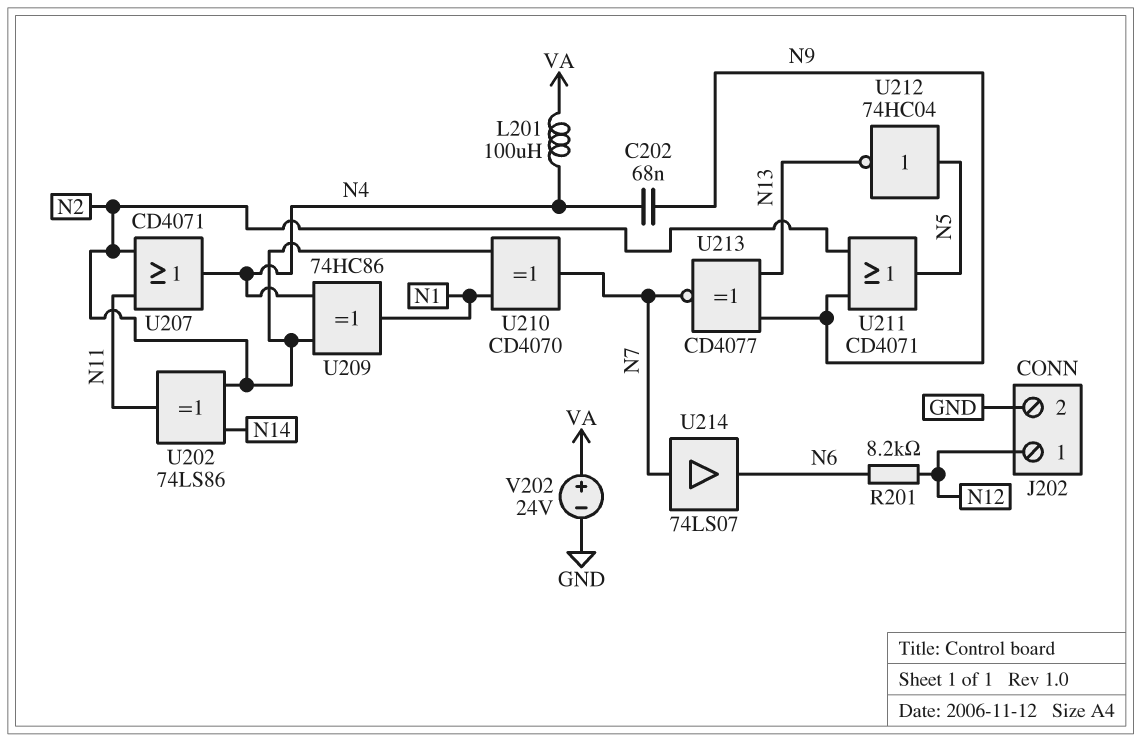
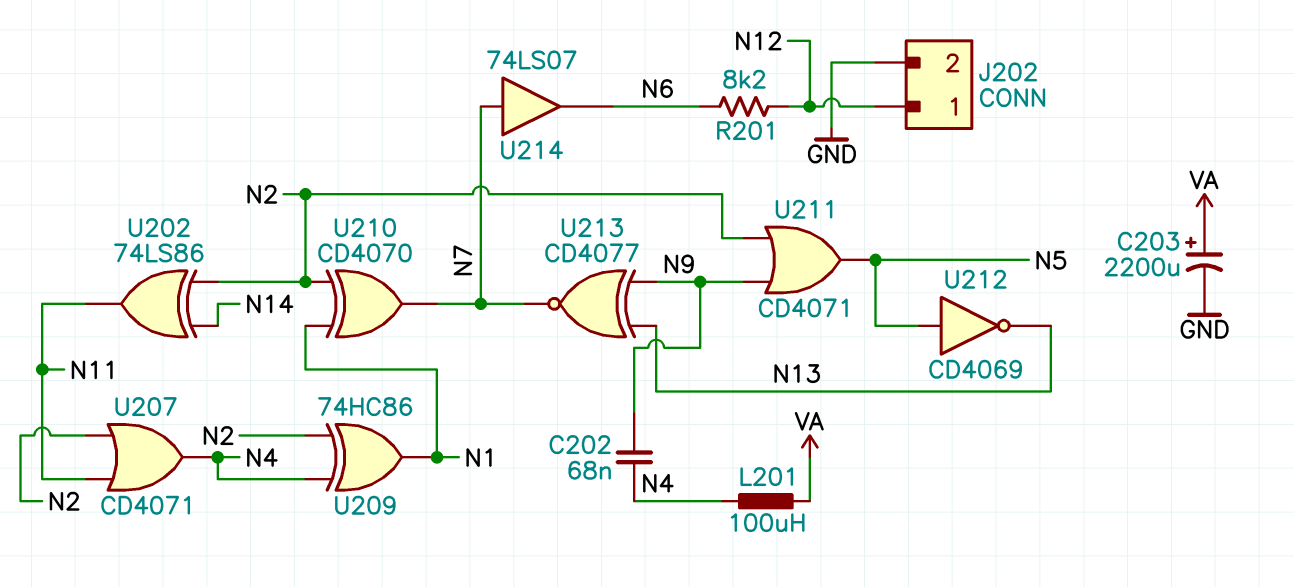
C203: none -> 2200uF (plus VA, minus GND)
U212: NOT 74HC04 (in N5, out N13) -> NOT CD4069 (in N5, out N13)
V202: 24V (plus VA, minus GND) -> none

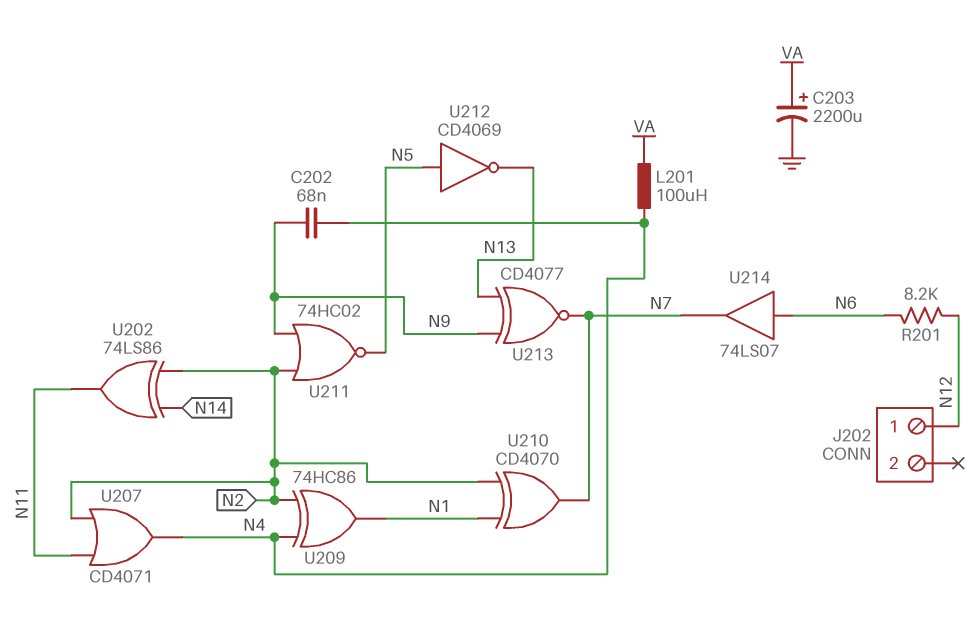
J202 pin 2: GND -> none
U211: OR CD4071 (in N2, in N9, out N5) -> NOR 74HC02 (in N2, in N9, out N5)
U214: buffer 74LS07 (in N7, out N6) -> buffer 74LS07 (in N6, out N7)

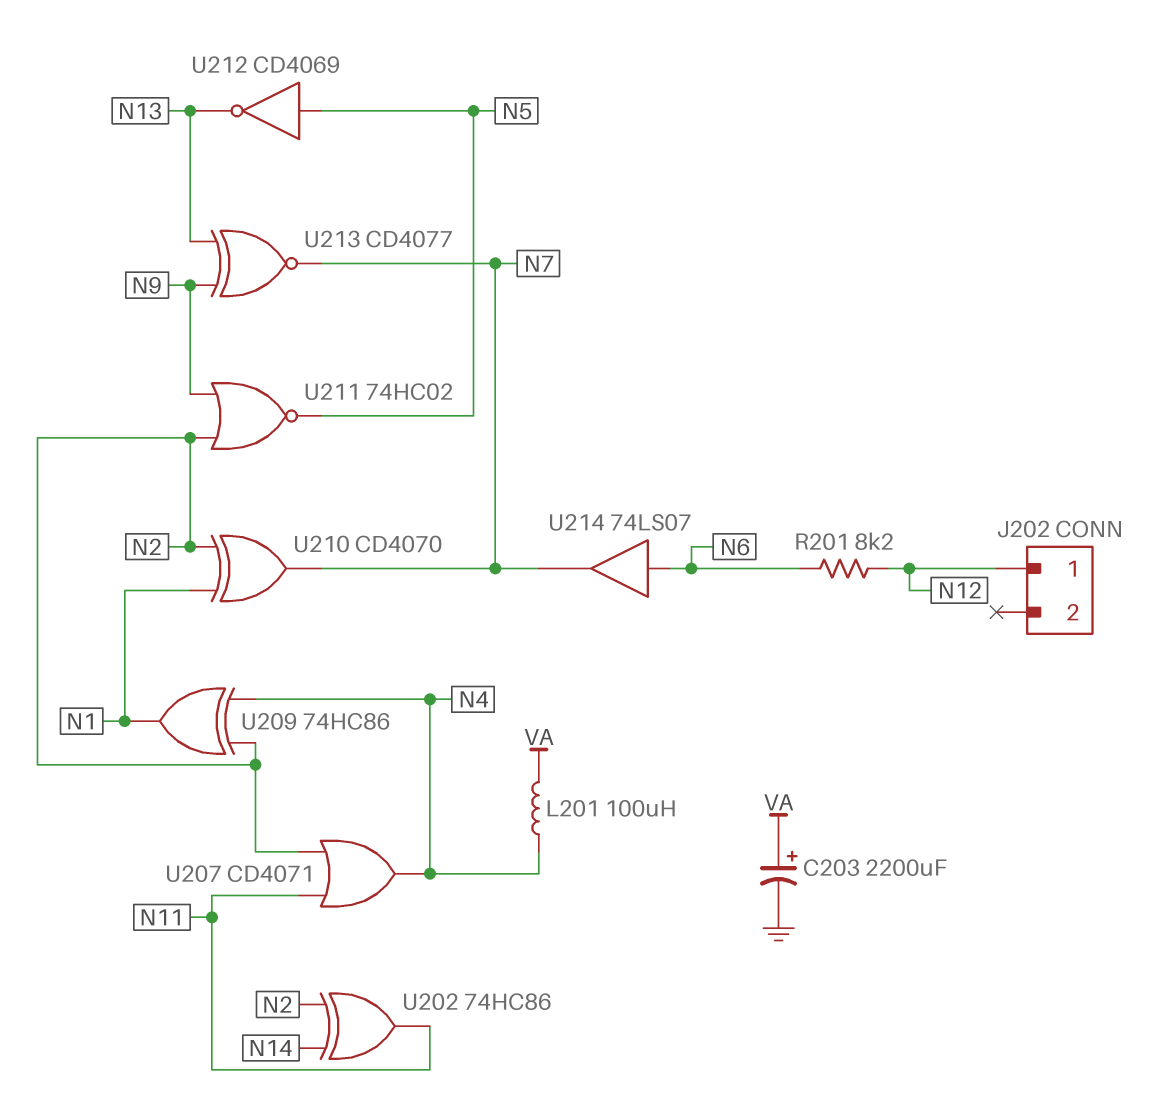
C202: 68nF (N4, N9) -> none
U202: XOR 74LS86 (in N2, in N14, out N11) -> XOR 74HC86 (in N2, in N14, out N11)

